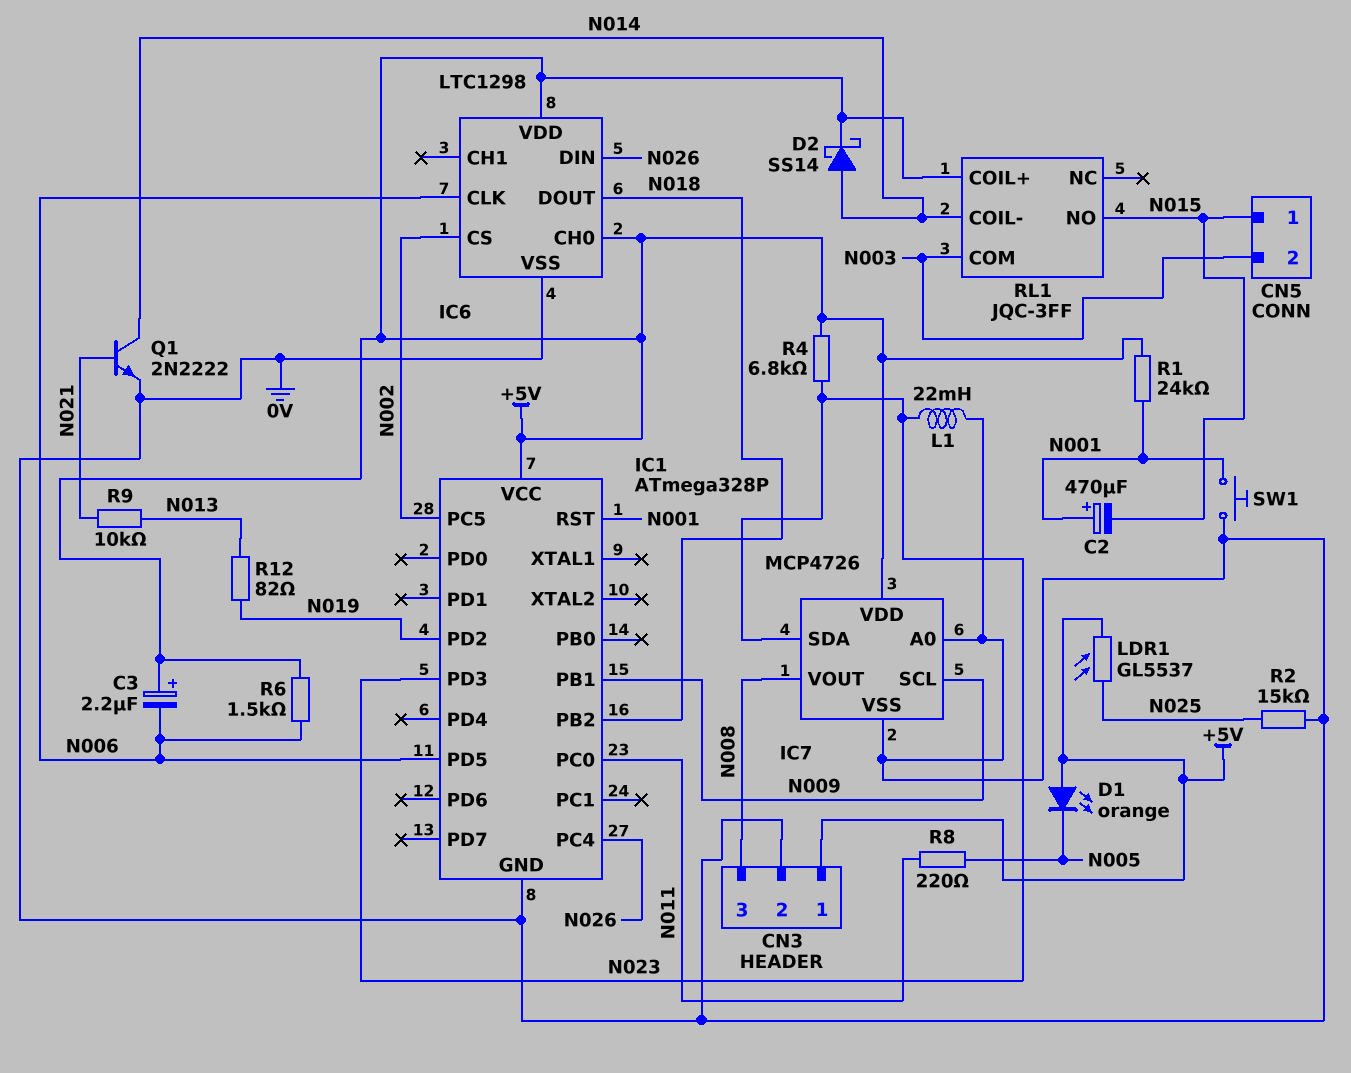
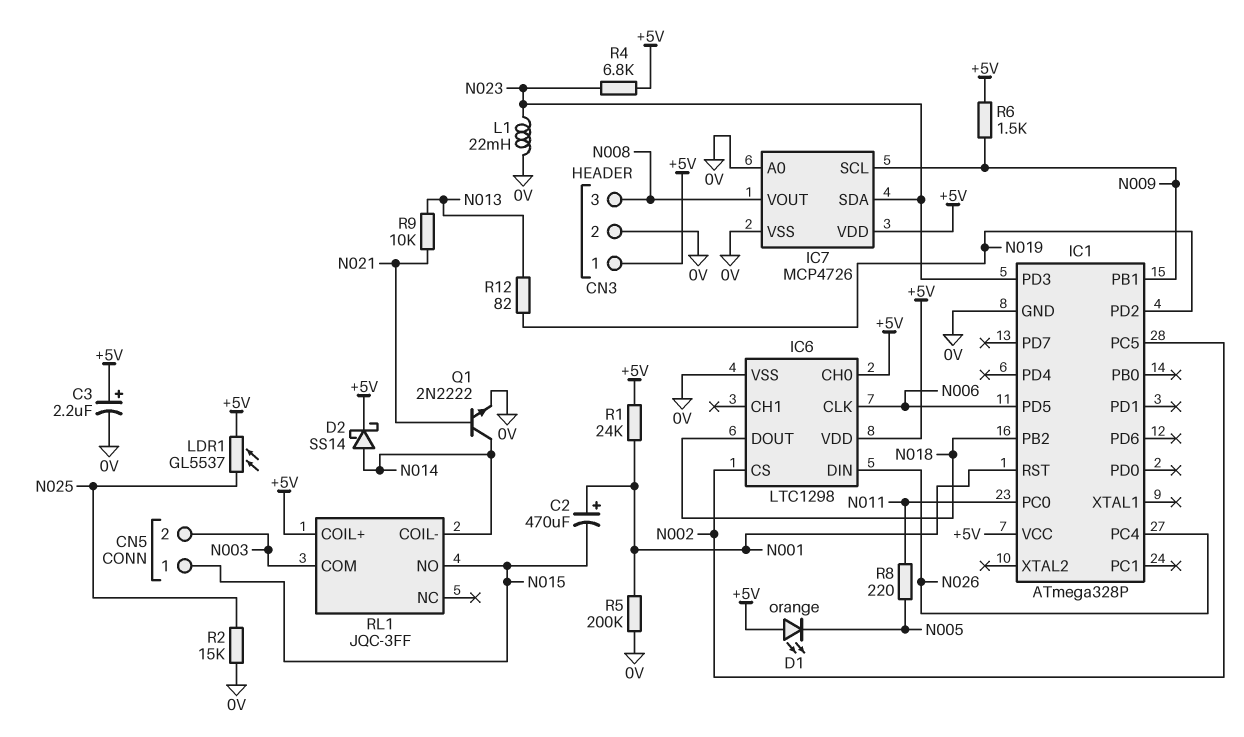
C3: 2.2uF (plus +5V, minus N006) -> 2.2uF (plus +5V, minus 0V)
R5: none -> 200k (0V, N001)
R6: 1.5k (+5V, N006) -> 1.5k (+5V, N009)
SW1: button (0V, N001) -> none

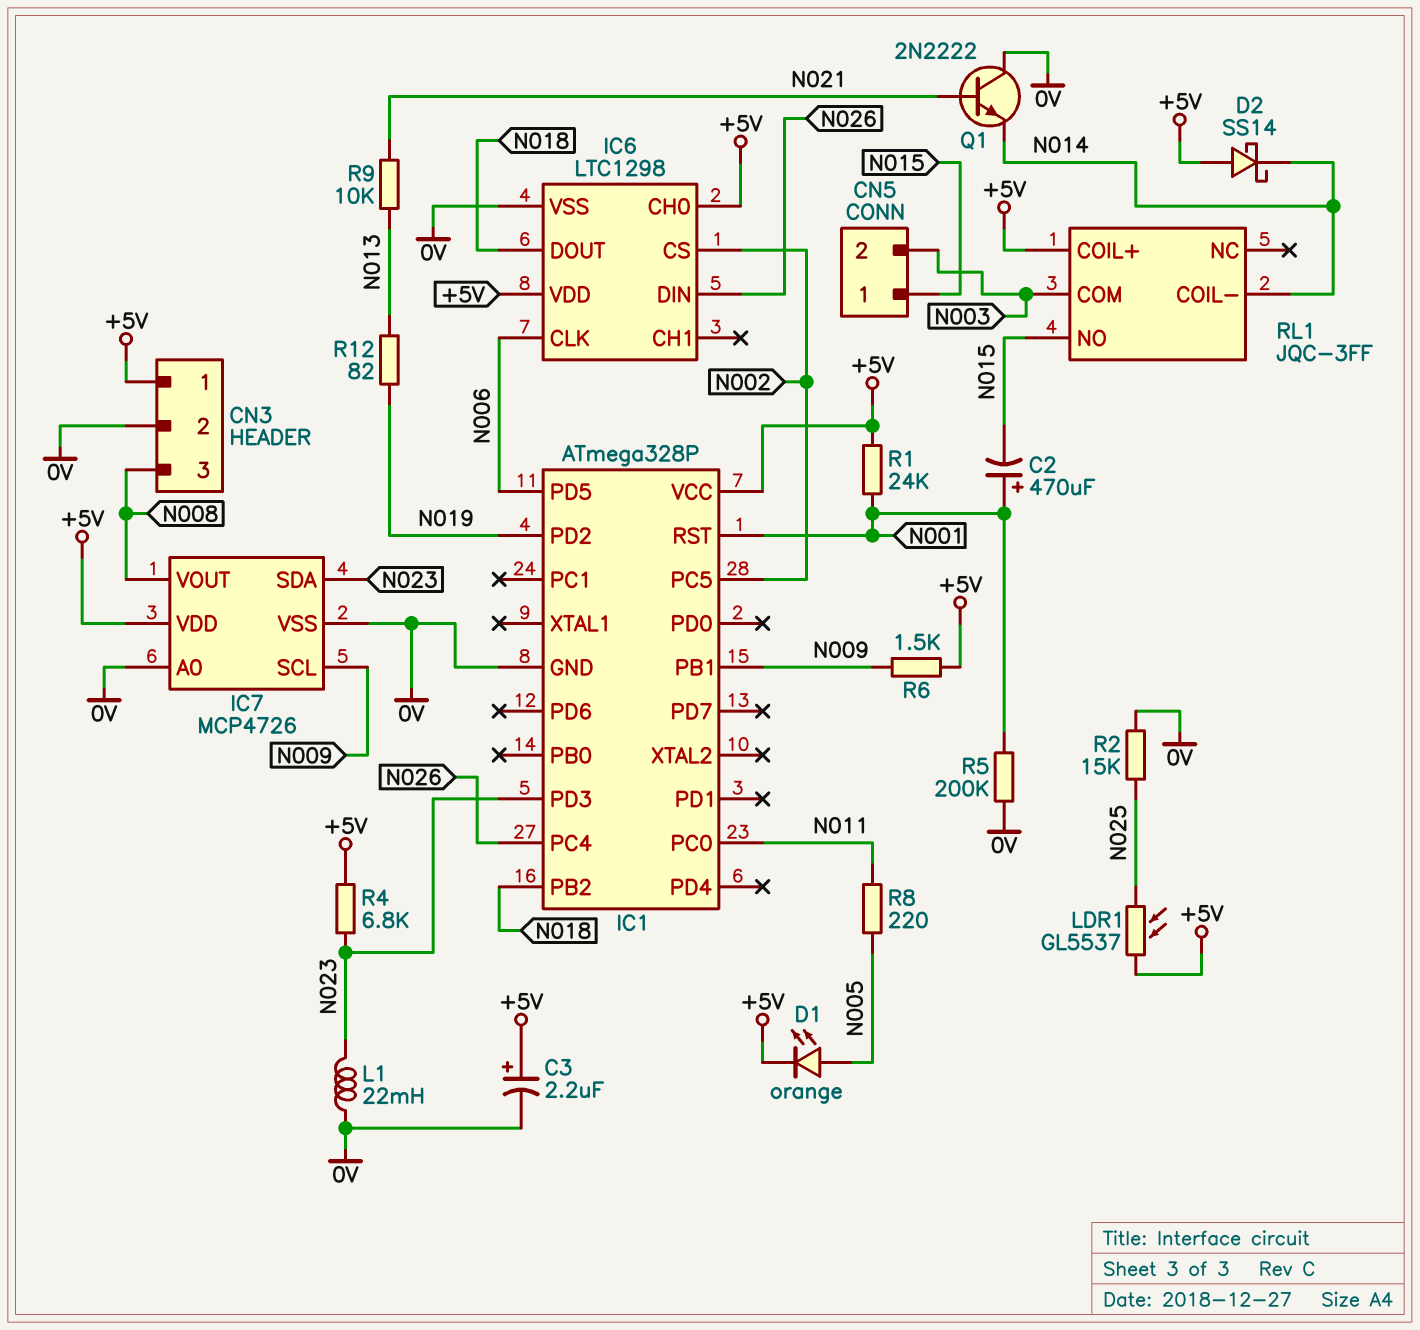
D1: LED orange (A +5V, K N005) -> LED orange (A N005, K +5V)
D2: schottky SS14 (A N014, K +5V) -> schottky SS14 (A +5V, K N014)
Q1: NPN 2N2222 (B N021, C N014, E 0V) -> NPN 2N2222 (B N021, C 0V, E N014)

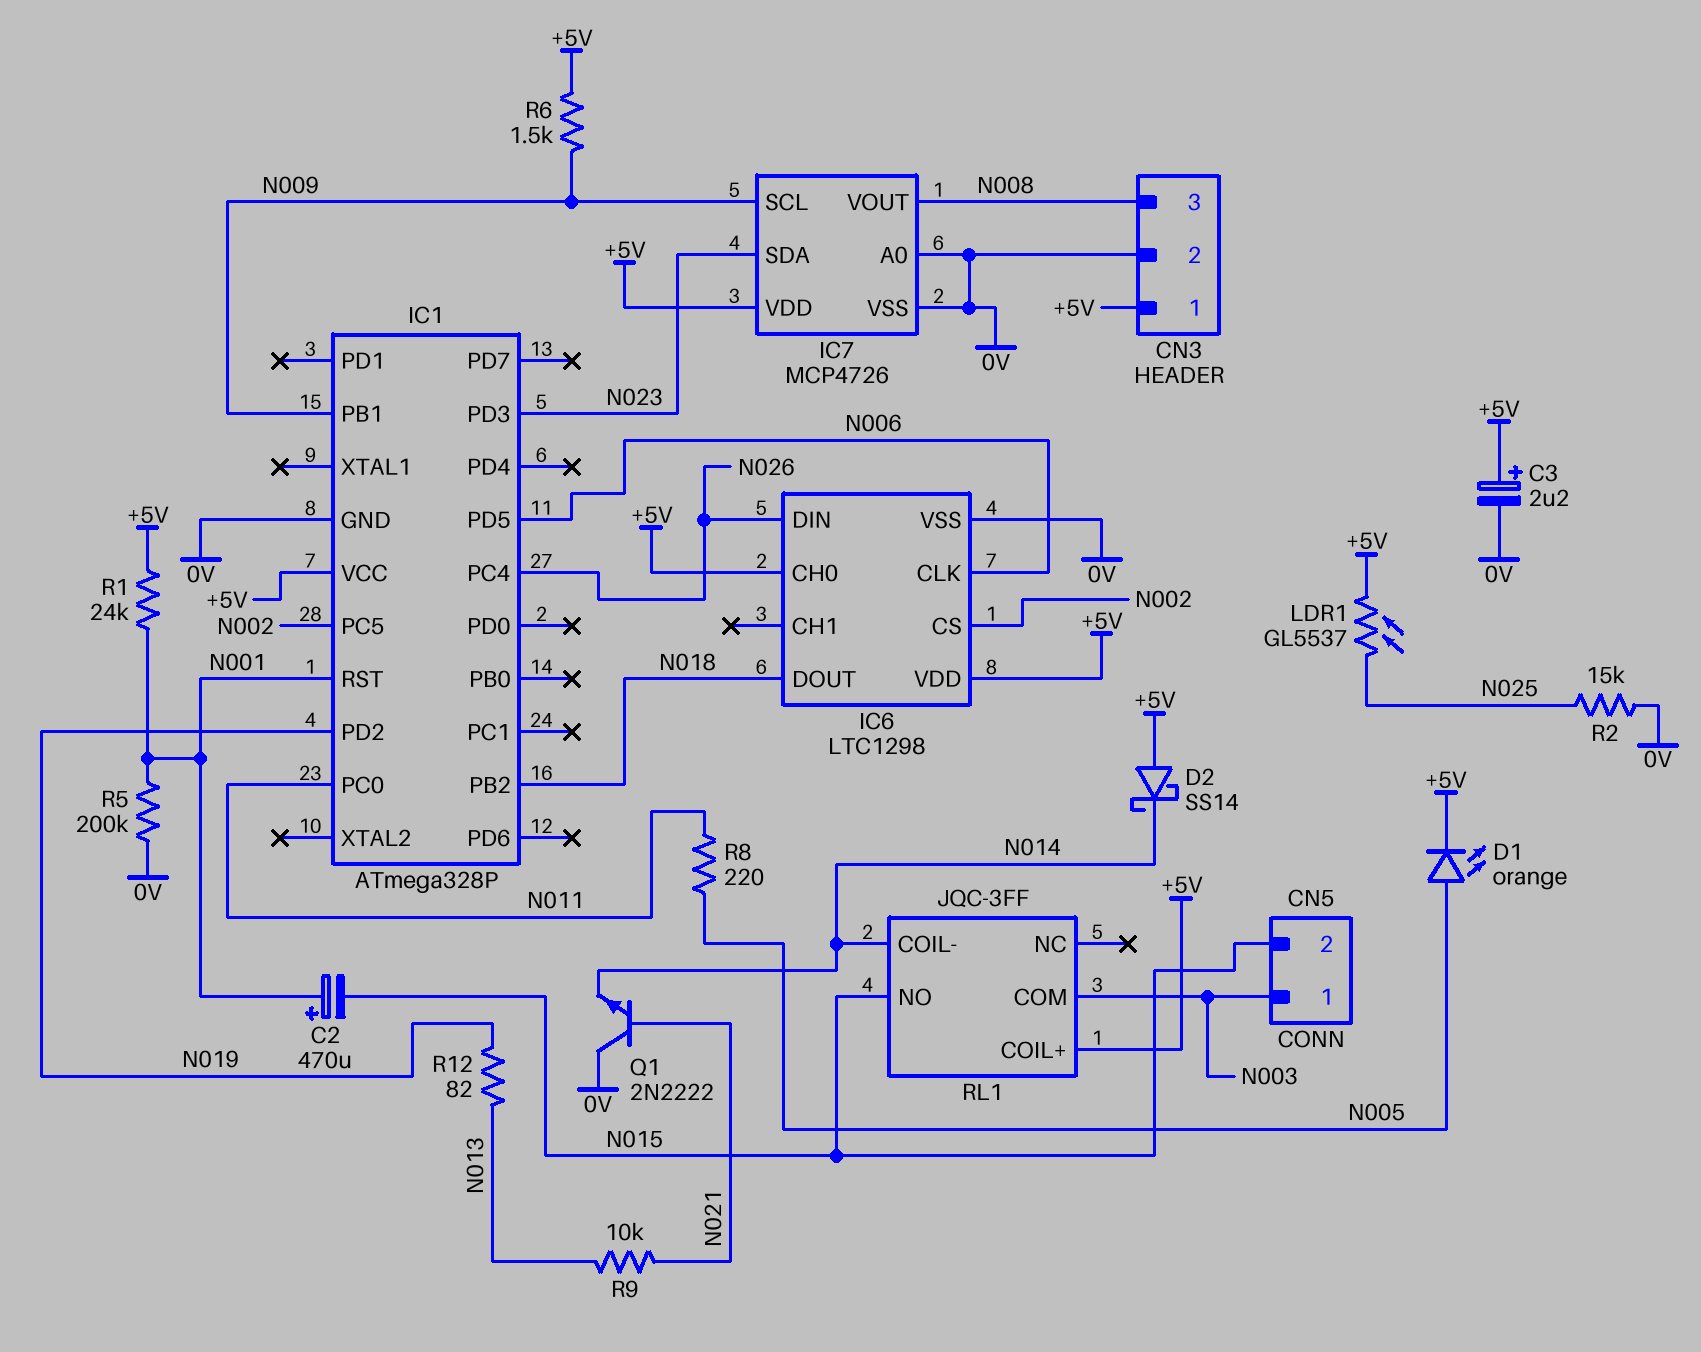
CN5 pin 1: N015 -> N003
CN5 pin 2: N003 -> N015
L1: 22mH (0V, N023) -> none
R4: 6.8k (+5V, N023) -> none

